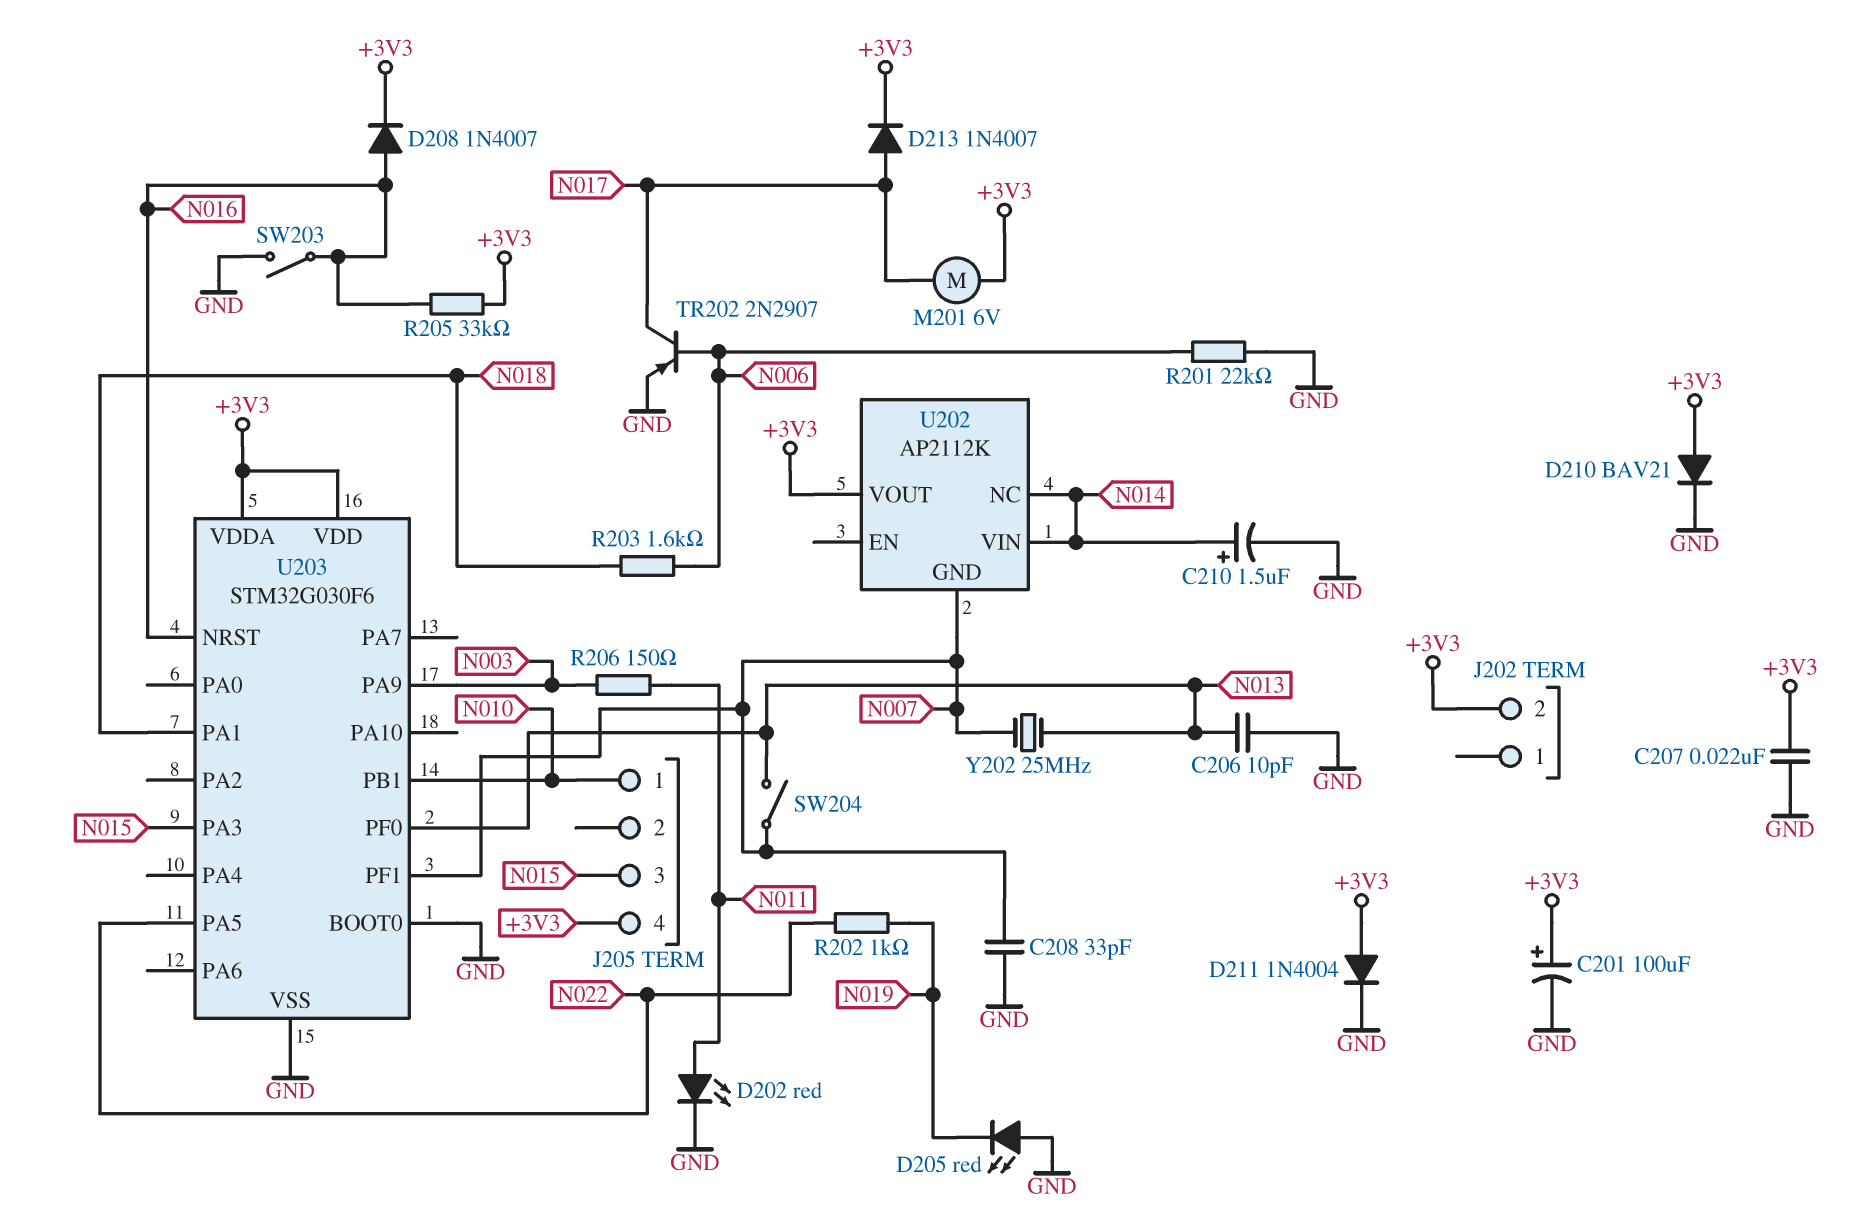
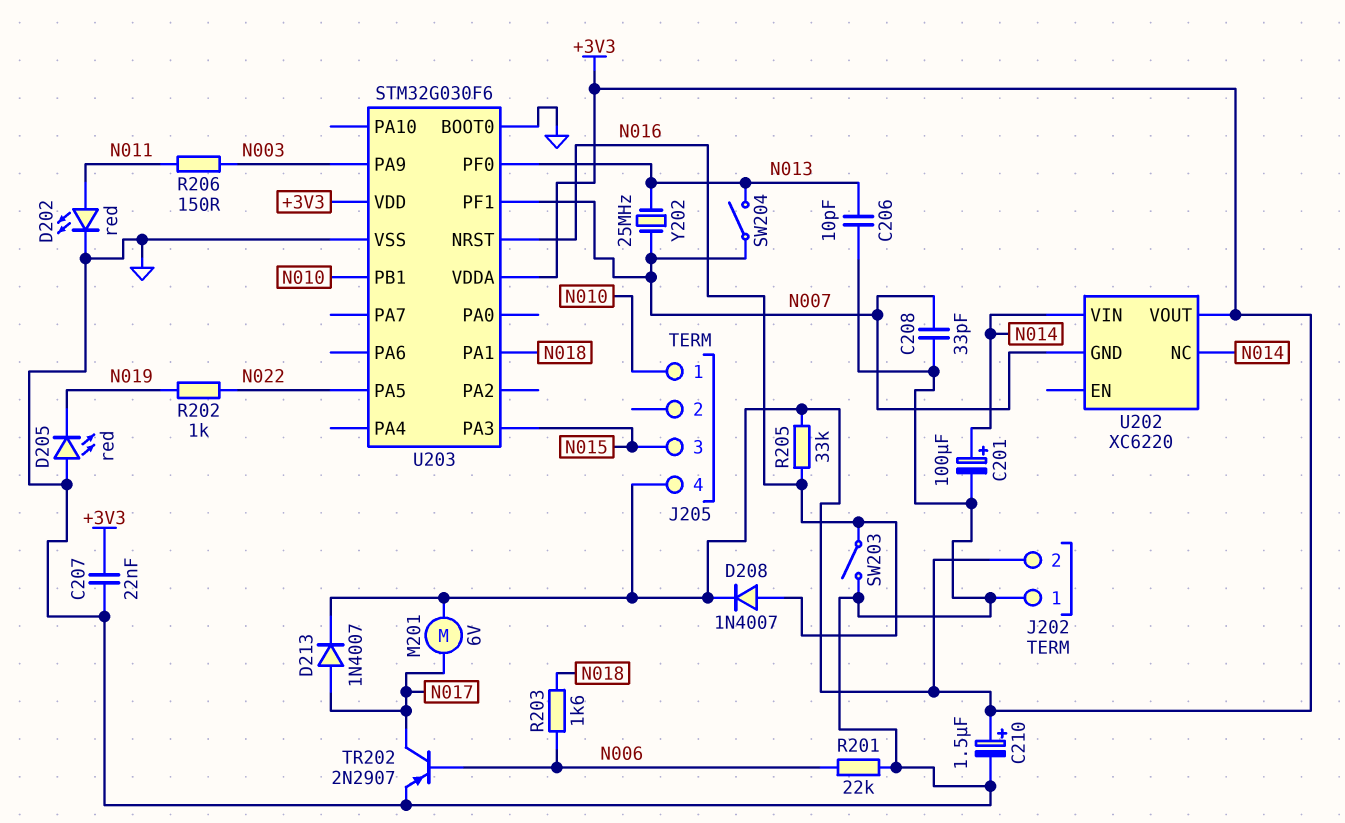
C201: 100uF (plus +3V3, minus GND) -> 100uF (plus N014, minus GND)
C210: 1.5uF (plus N014, minus GND) -> 1.5uF (plus +3V3, minus GND)
D210: diode BAV21 (A +3V3, K GND) -> none
D211: diode 1N4004 (A +3V3, K GND) -> none
J202 pin 1: none -> GND
U202: AP2112K -> XC6220

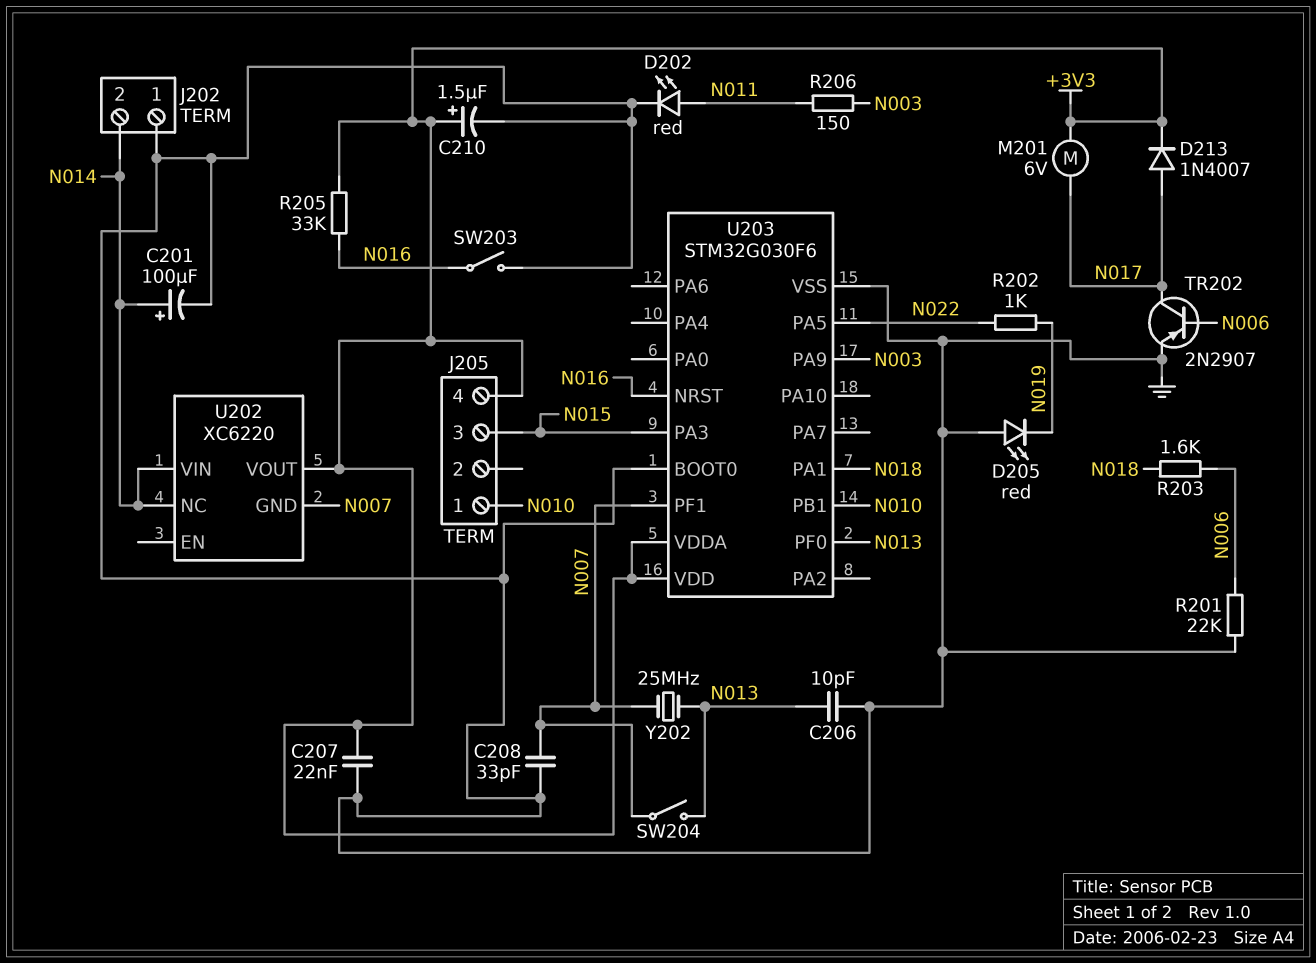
D208: diode 1N4007 (A N016, K +3V3) -> none
J202 pin 2: +3V3 -> N014

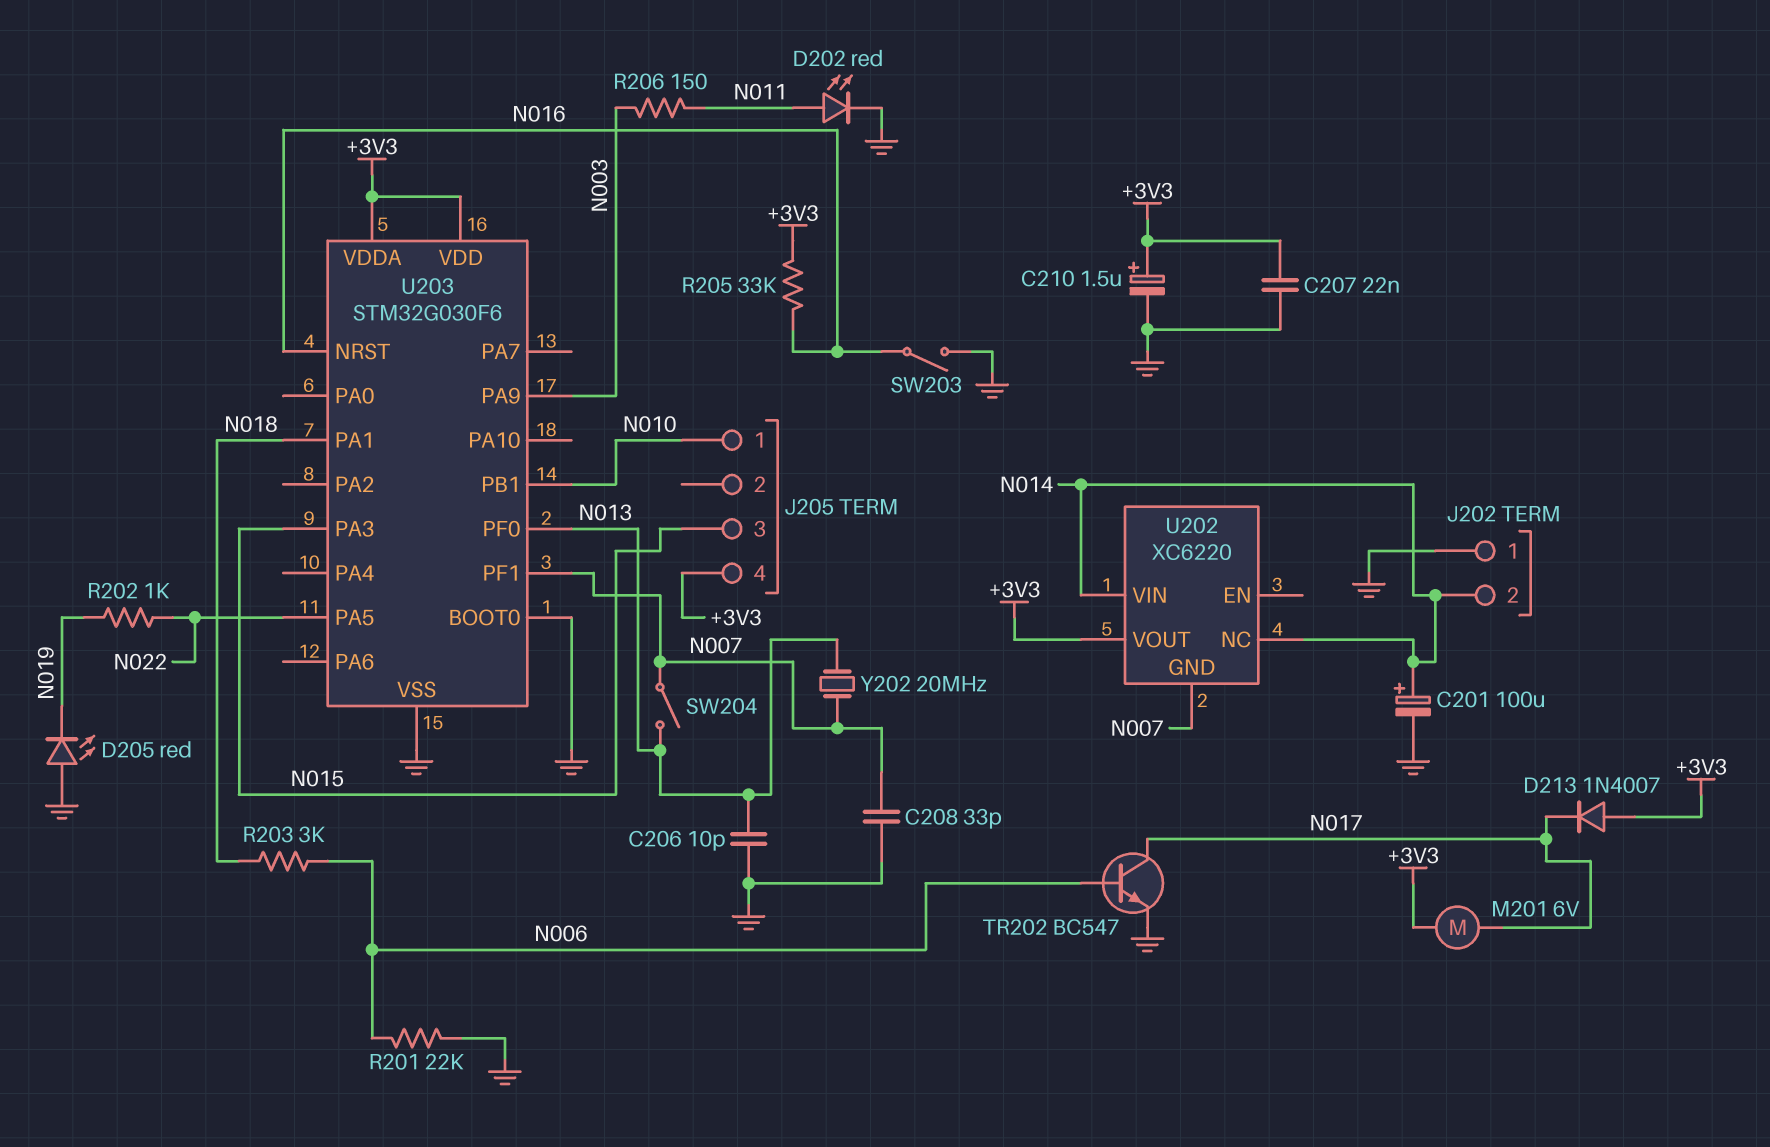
D213: diode 1N4007 (A N017, K +3V3) -> diode 1N4007 (A +3V3, K N017)
R203: 1.6k (N006, N018) -> 3k (N006, N018)
TR202: PNP 2N2907 (B N006, C N017, E GND) -> NPN BC547 (B N006, C N017, E GND)
Y202: 25MHz (N007, N013) -> 20MHz (N007, N013)

